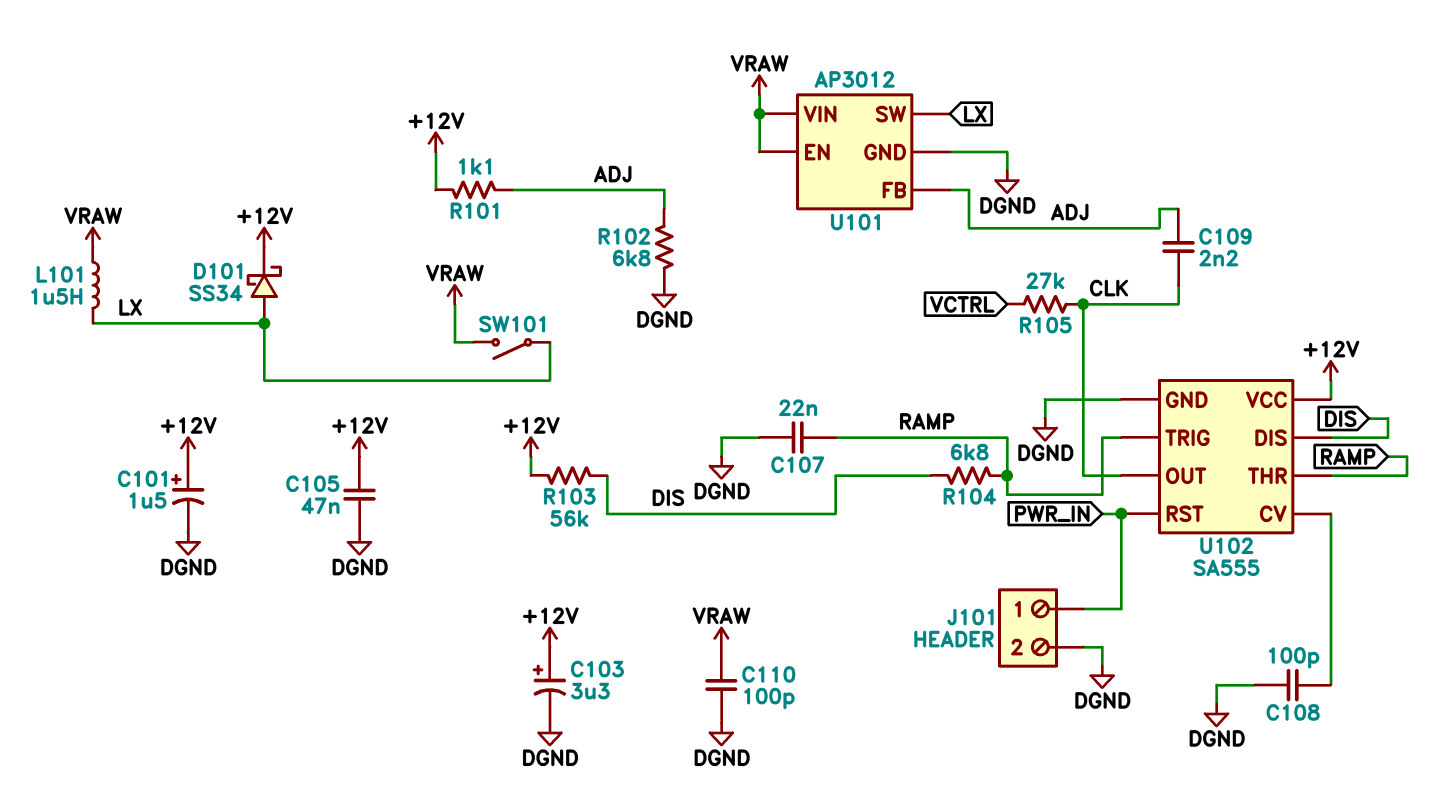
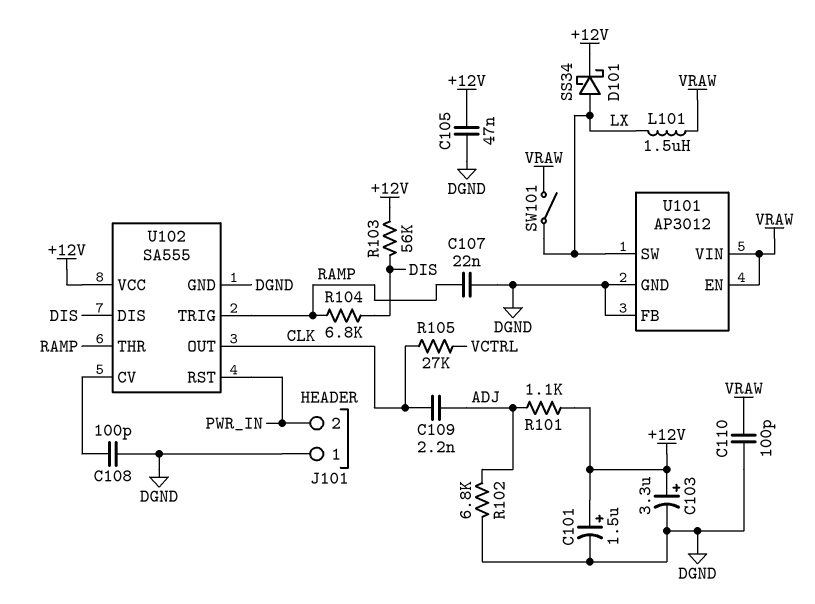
J101 pin 1: PWR_IN -> DGND
J101 pin 2: DGND -> PWR_IN
U101 pin FB: ADJ -> DGND

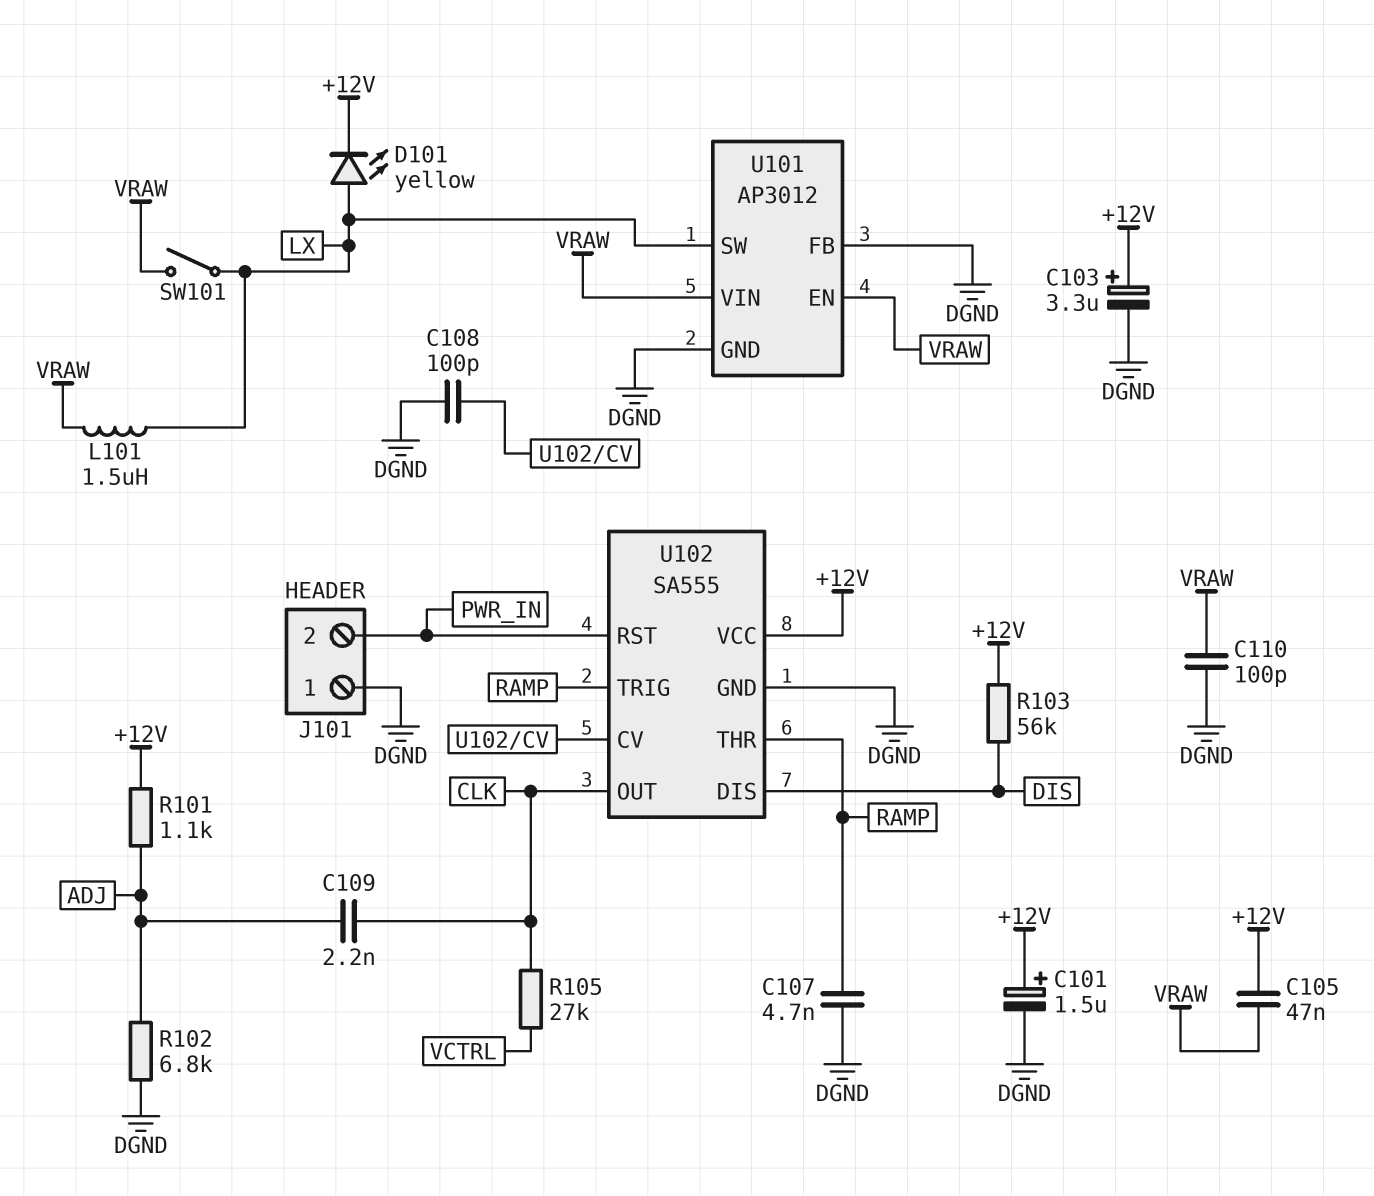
C105: 47nF (+12V, DGND) -> 47nF (+12V, VRAW)
C107: 22nF (DGND, RAMP) -> 4.7nF (DGND, RAMP)
D101: schottky SS34 (A LX, K +12V) -> LED yellow (A LX, K +12V)
R104: 6.8k (DIS, RAMP) -> none

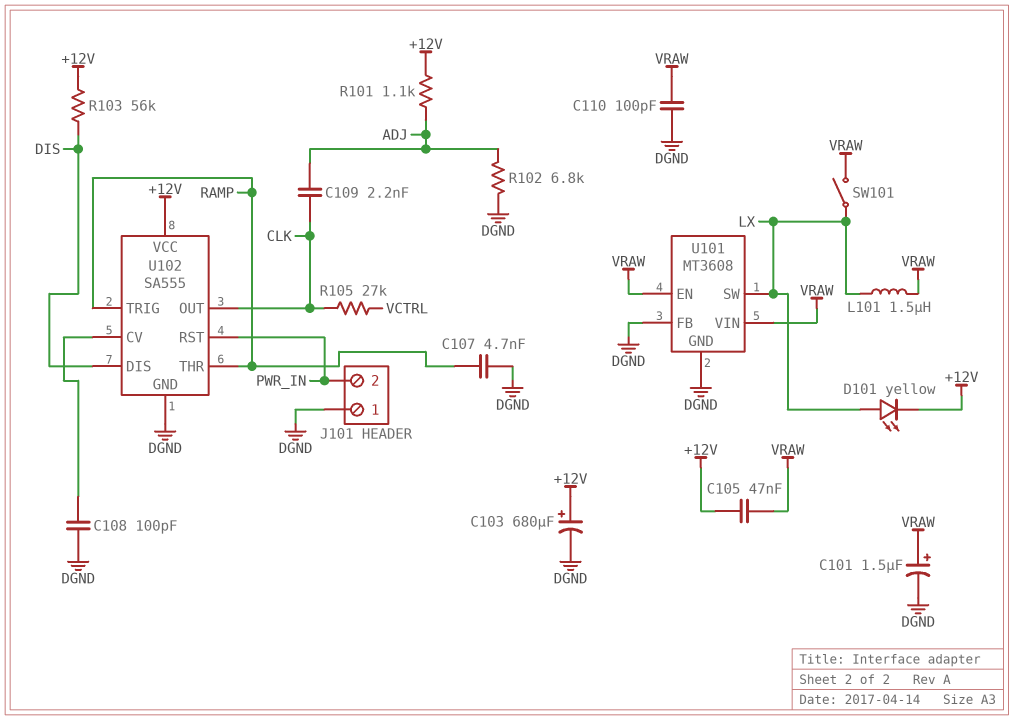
C101: 1.5uF (plus +12V, minus DGND) -> 1.5uF (plus VRAW, minus DGND)
C103: 3.3uF (plus +12V, minus DGND) -> 680uF (plus +12V, minus DGND)
U101: AP3012 -> MT3608

